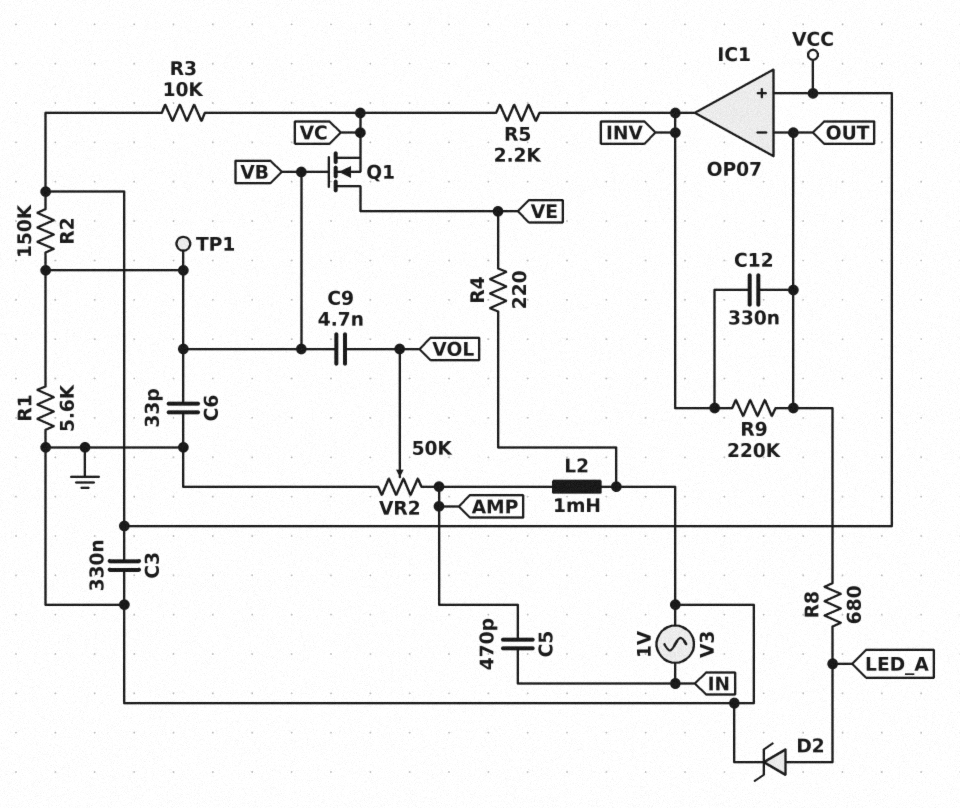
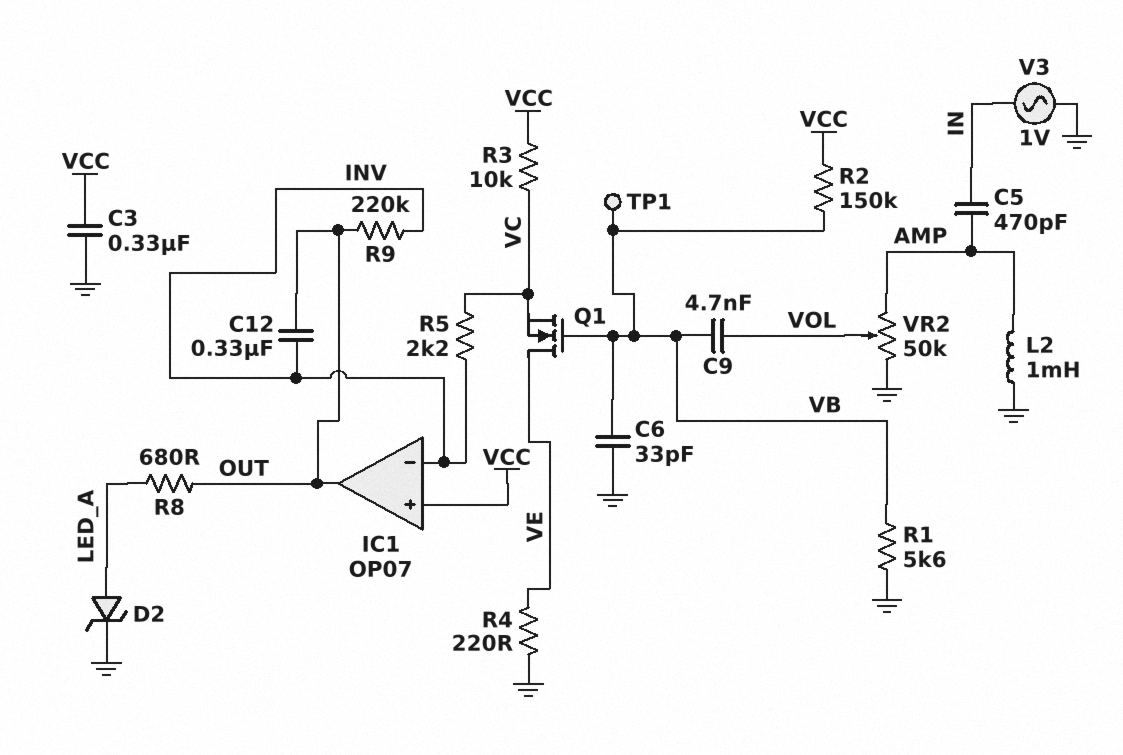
IC1 pin in-: OUT -> INV
IC1 pin out: INV -> OUT

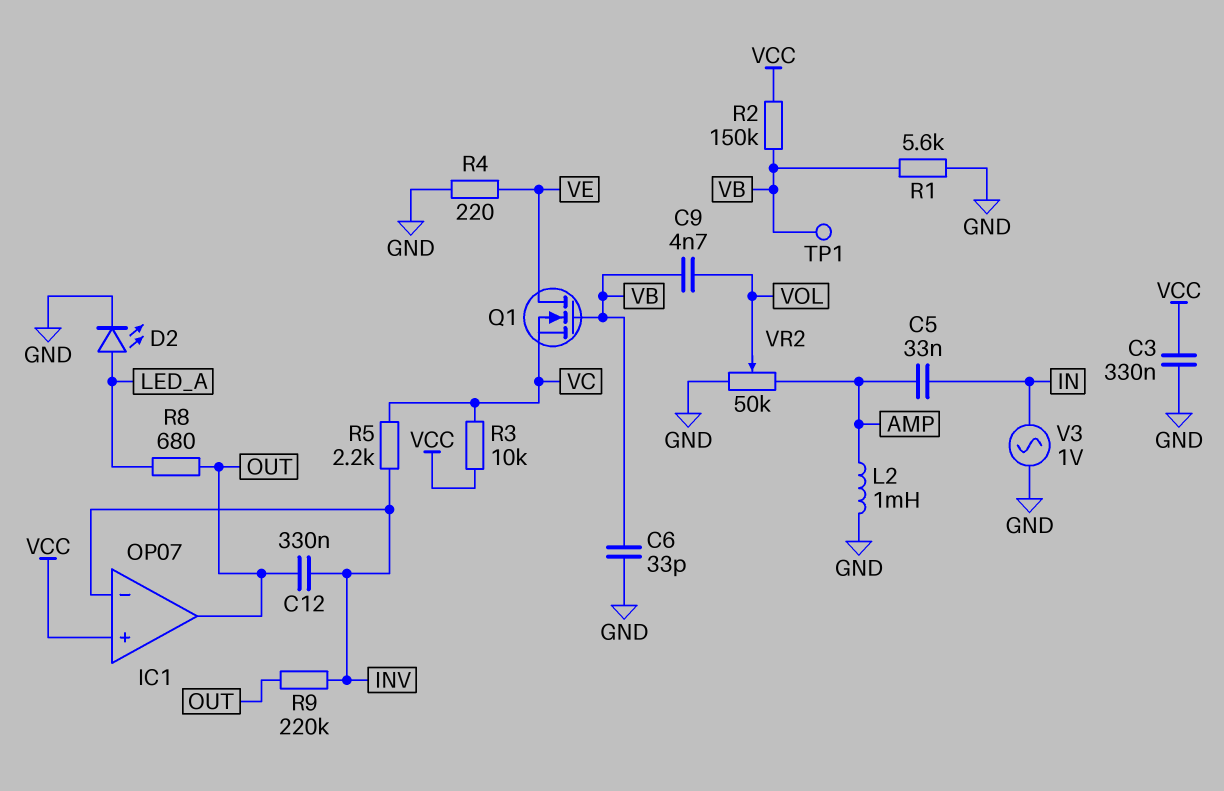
C5: 470pF (AMP, IN) -> 33nF (AMP, IN)
D2: zener (A LED_A, K GND) -> LED (A LED_A, K GND)

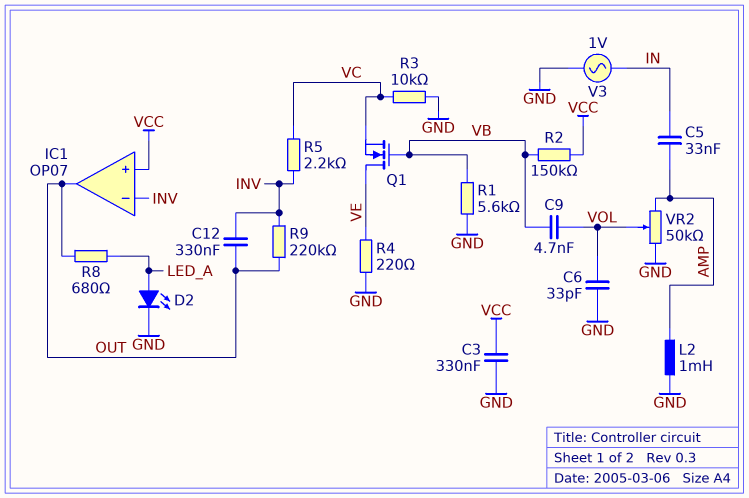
C6: 33pF (GND, VB) -> 33pF (GND, VOL)
R3: 10k (VC, VCC) -> 10k (GND, VC)
TP1: test point (VB) -> none

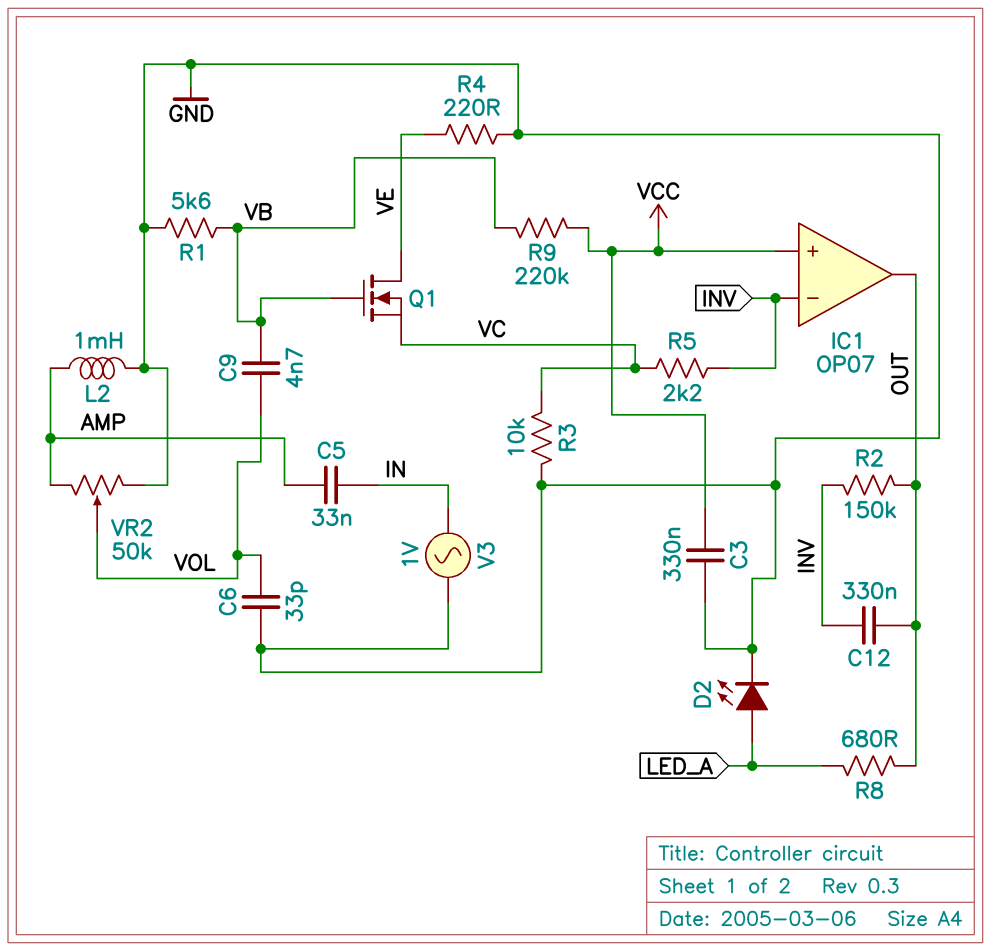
R2: 150k (VB, VCC) -> 150k (INV, OUT)
R9: 220k (INV, OUT) -> 220k (VB, VCC)

